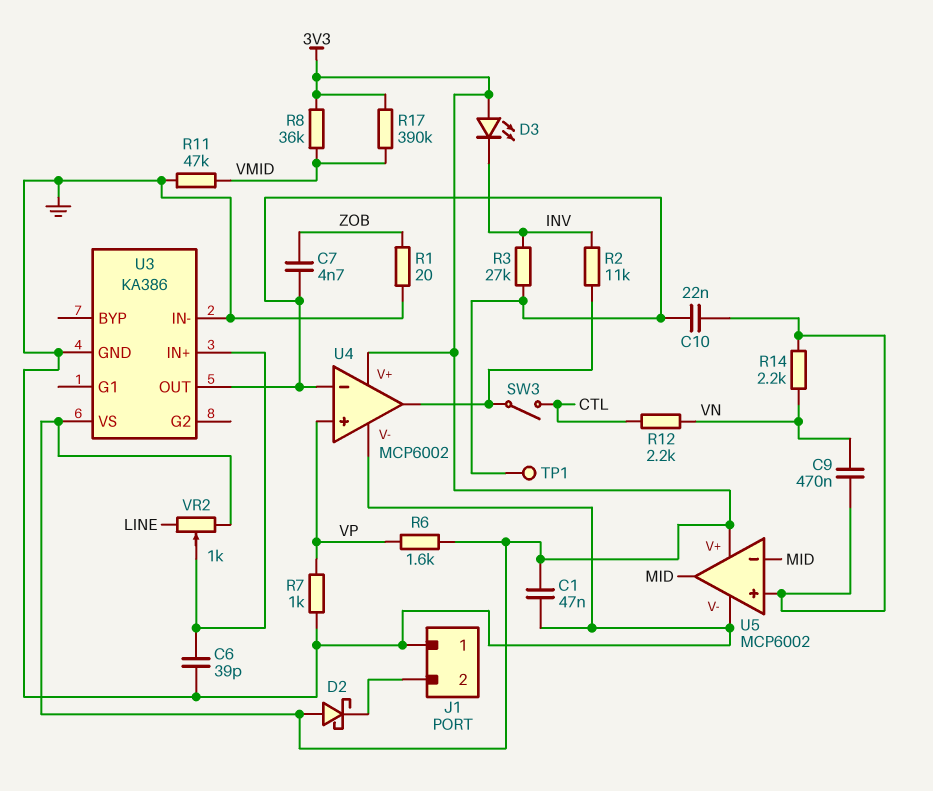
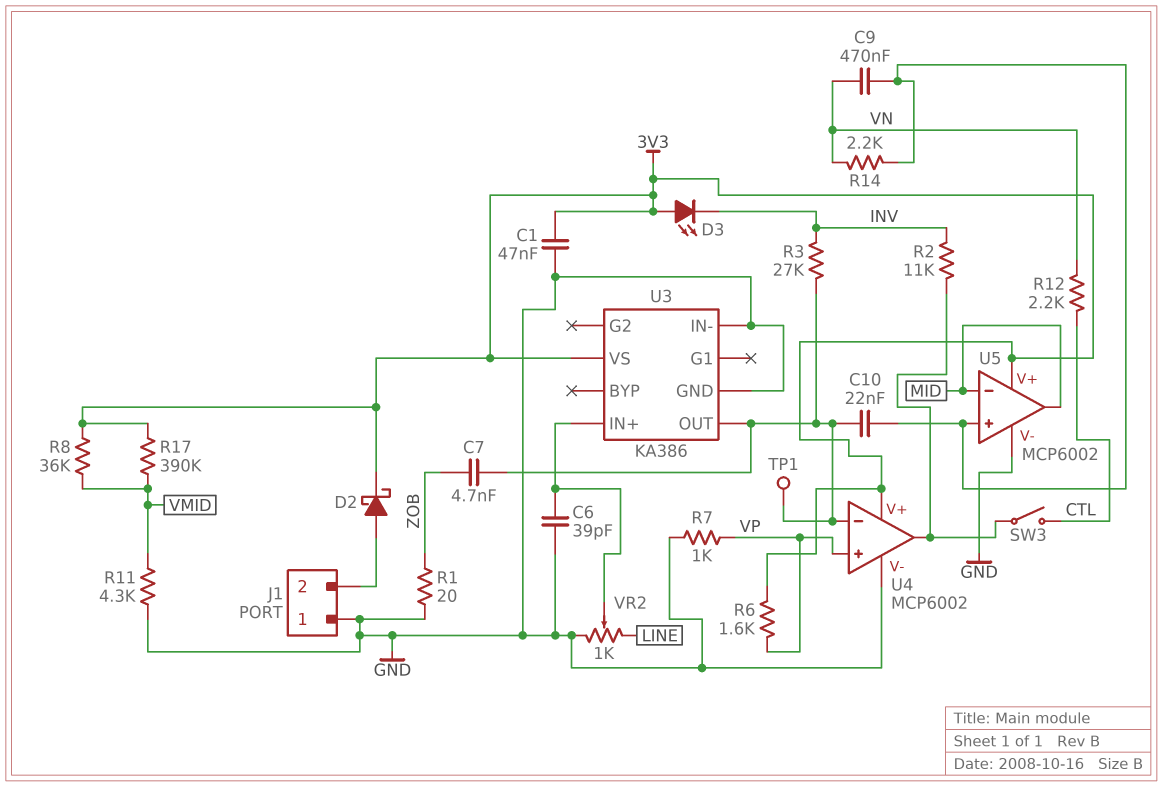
D2: schottky (A 3V3, K J1/2) -> schottky (A J1/2, K 3V3)
R11: 47k (GND, VMID) -> 4.3k (GND, VMID)
VR2: 1k (3V3, LINE, wiper U3/IN+) -> 1k (GND, LINE, wiper U3/IN+)

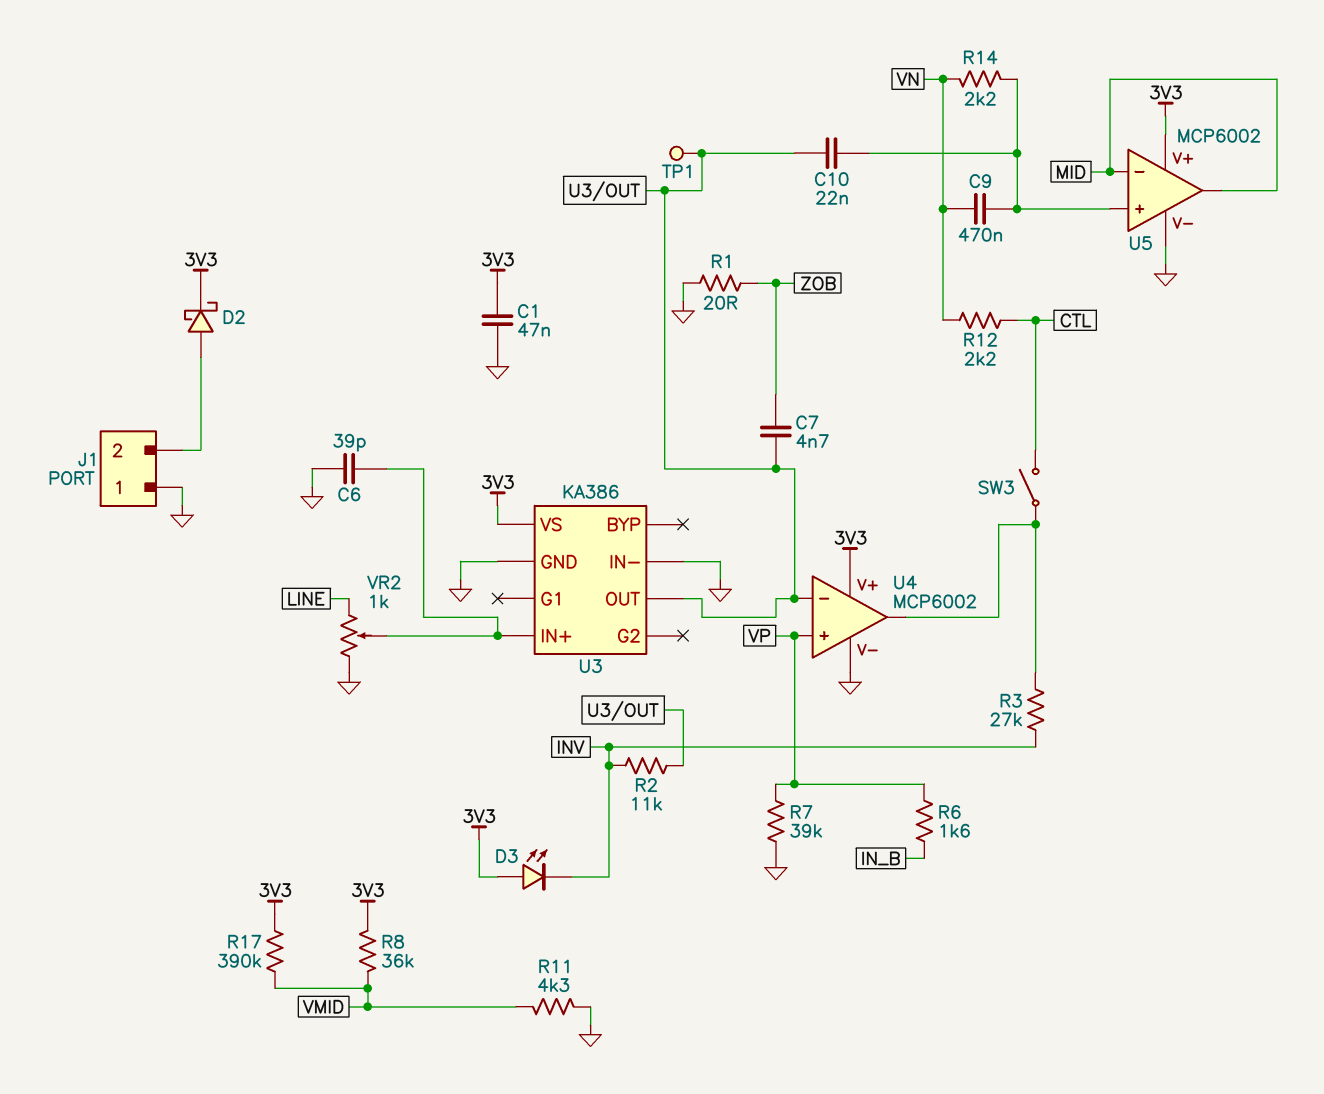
R2: 11k (INV, U4/out) -> 11k (INV, U3/OUT)
R3: 27k (INV, U3/OUT) -> 27k (INV, U4/out)
R6: 1.6k (3V3, VP) -> 1.6k (IN_B, VP)
R7: 1k (GND, VP) -> 39k (GND, VP)

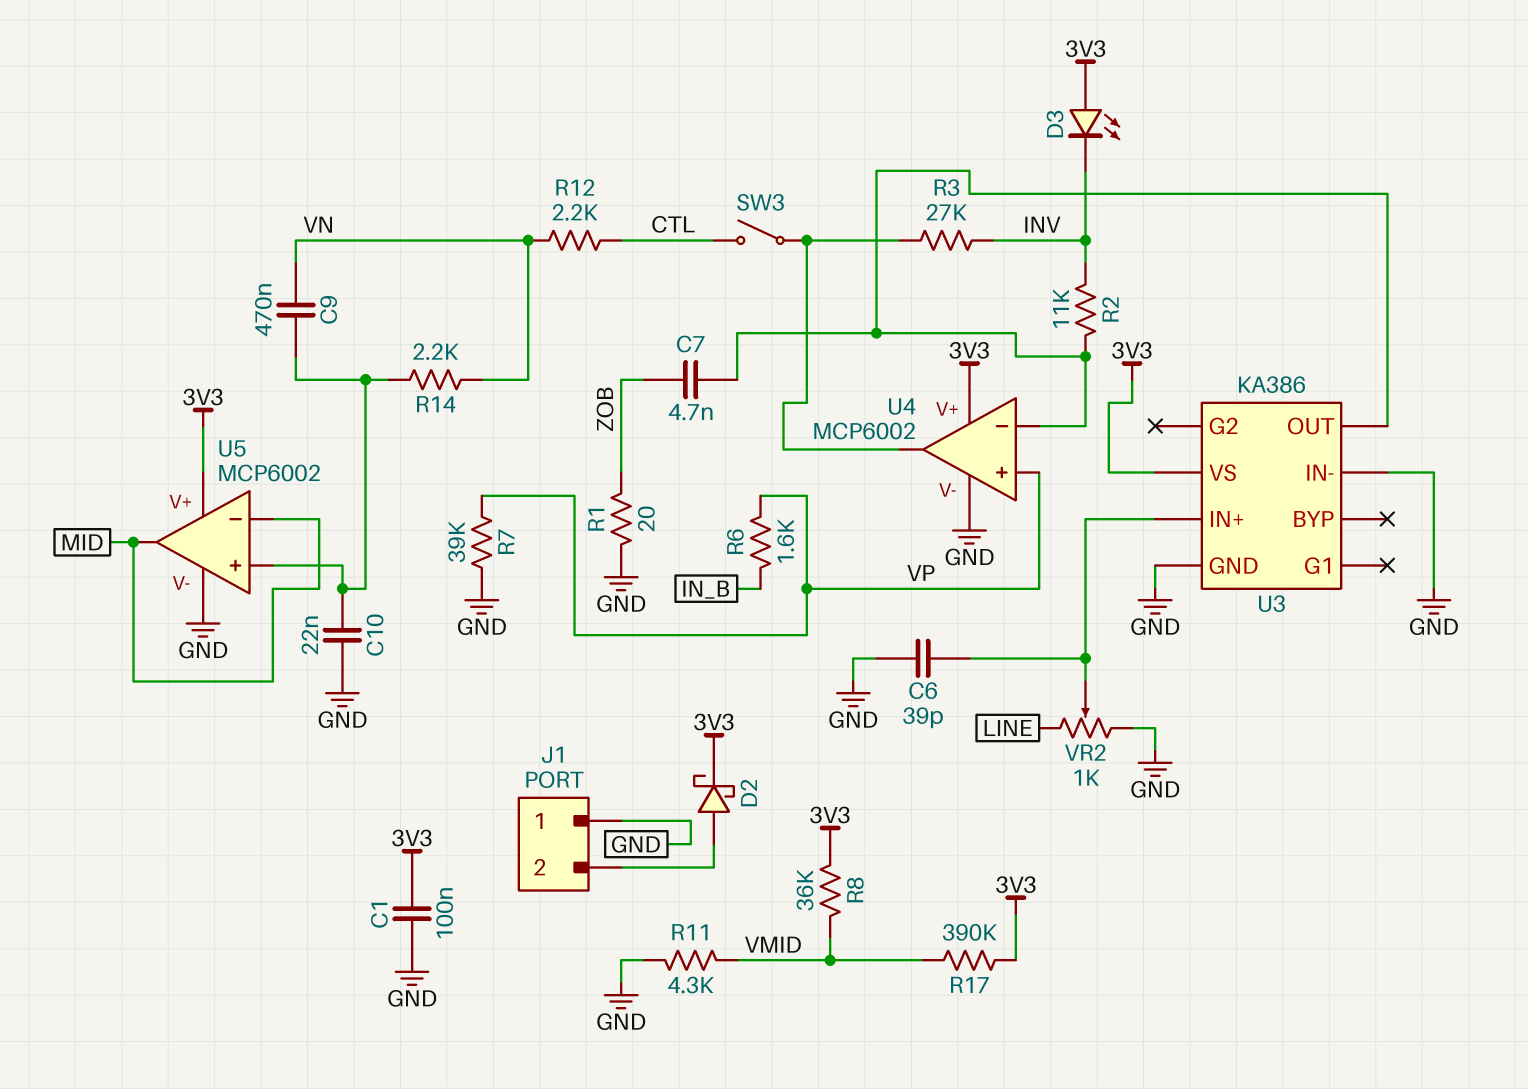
C1: 47nF (3V3, GND) -> 100nF (3V3, GND)
C10: 22nF (U3/OUT, U5/in+) -> 22nF (GND, U5/in+)
TP1: test point (U3/OUT) -> none

